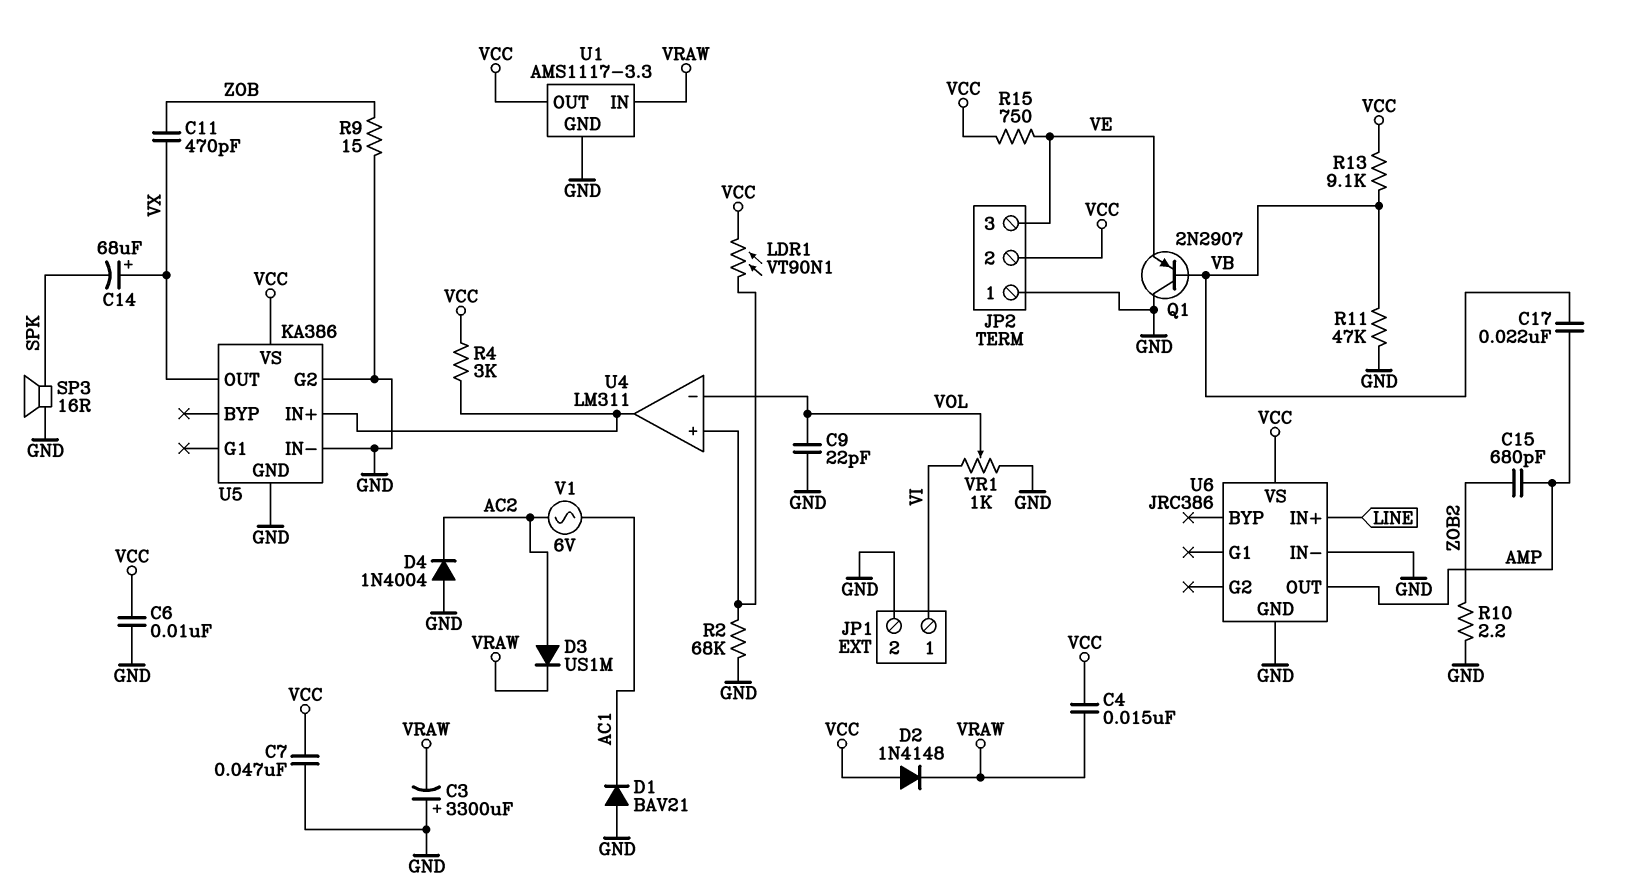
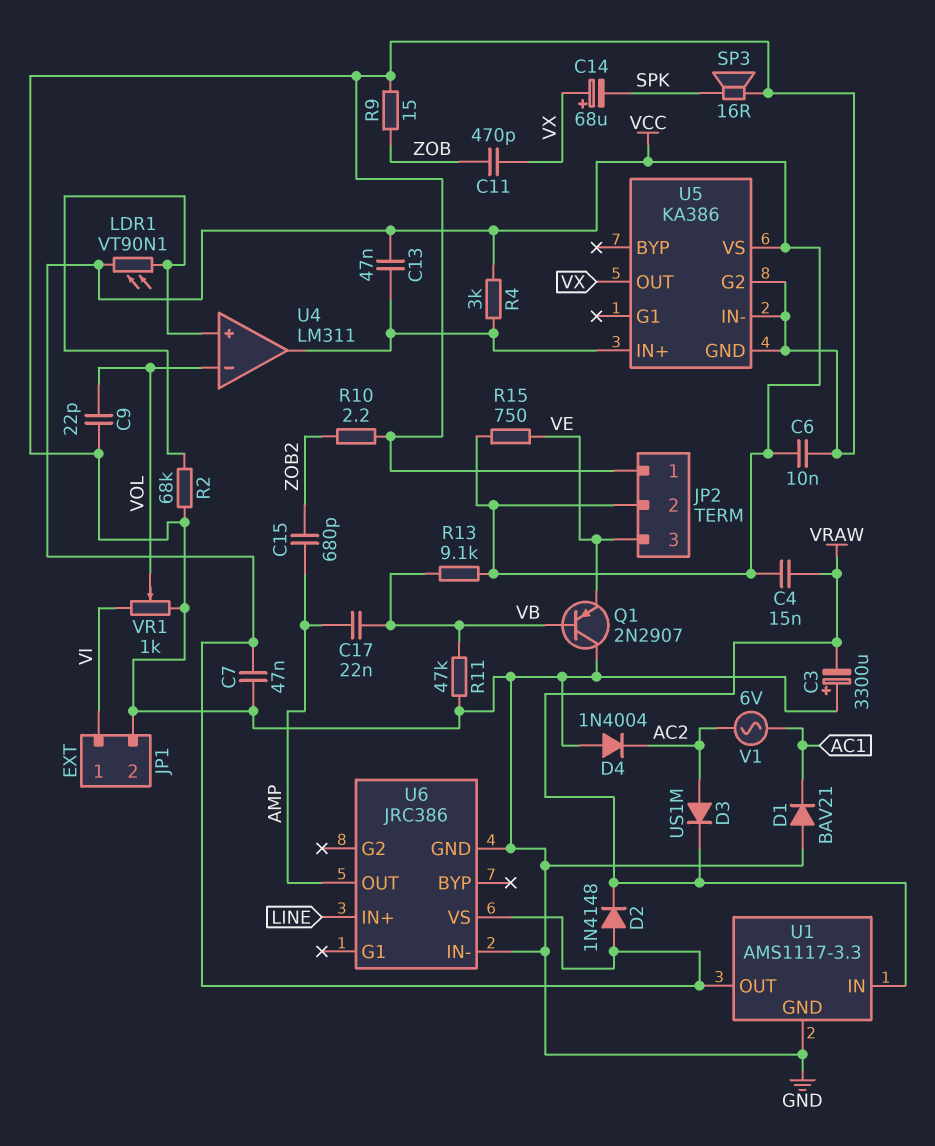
C13: none -> 47nF (U4/out, VCC)

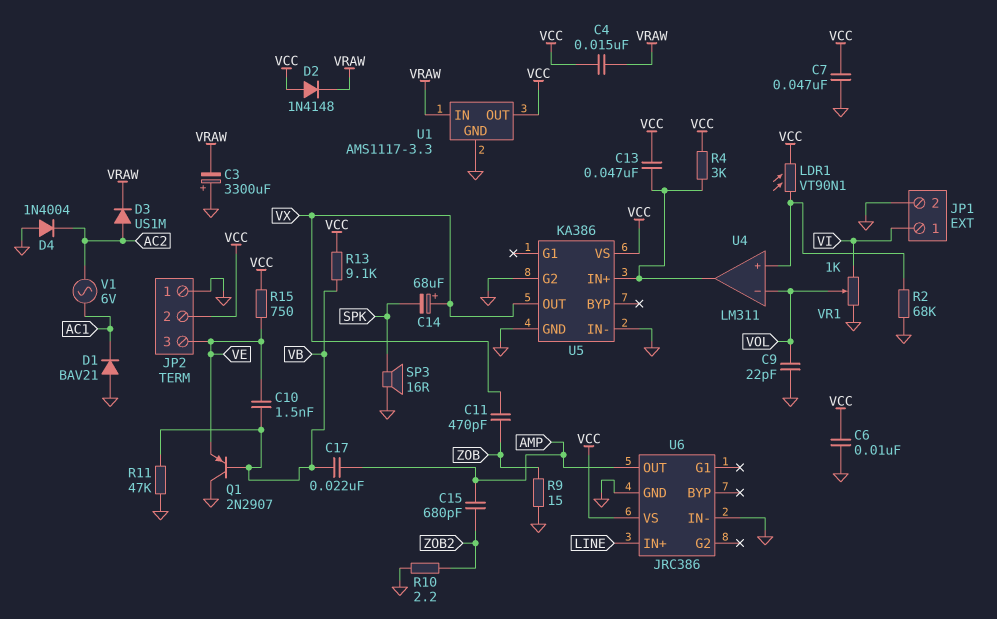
C10: none -> 1.5nF (VB, VE)

